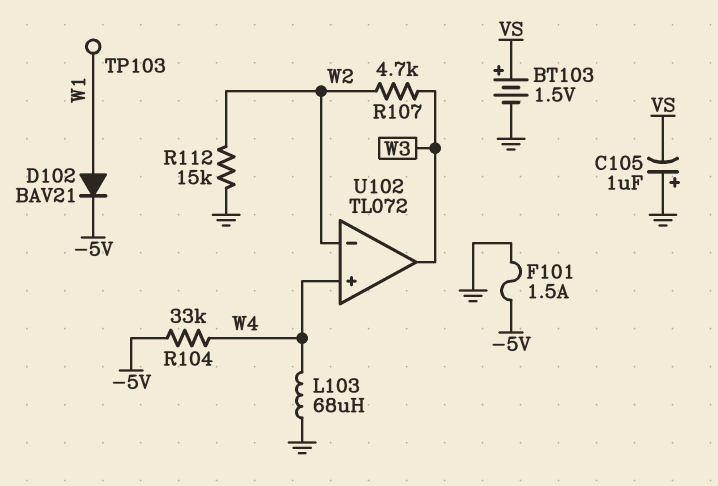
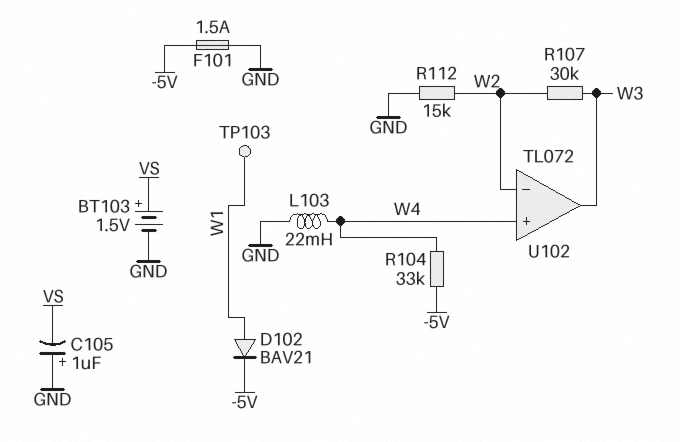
L103: 68uH (GND, W4) -> 22mH (GND, W4)
R107: 4.7k (W2, W3) -> 30k (W2, W3)

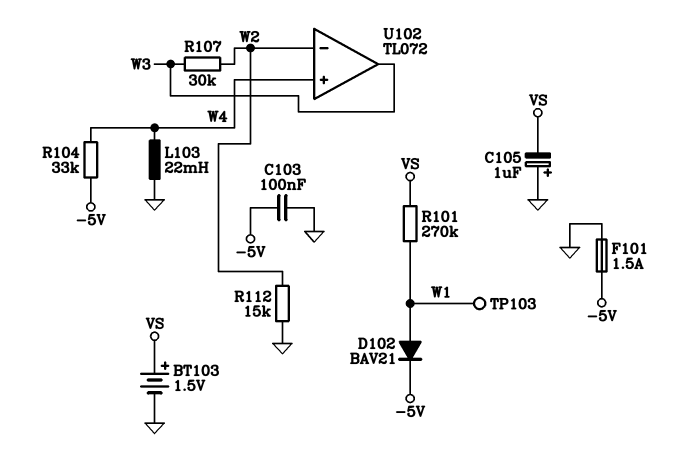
C103: none -> 100nF (-5V, GND)
R101: none -> 270k (VS, W1)

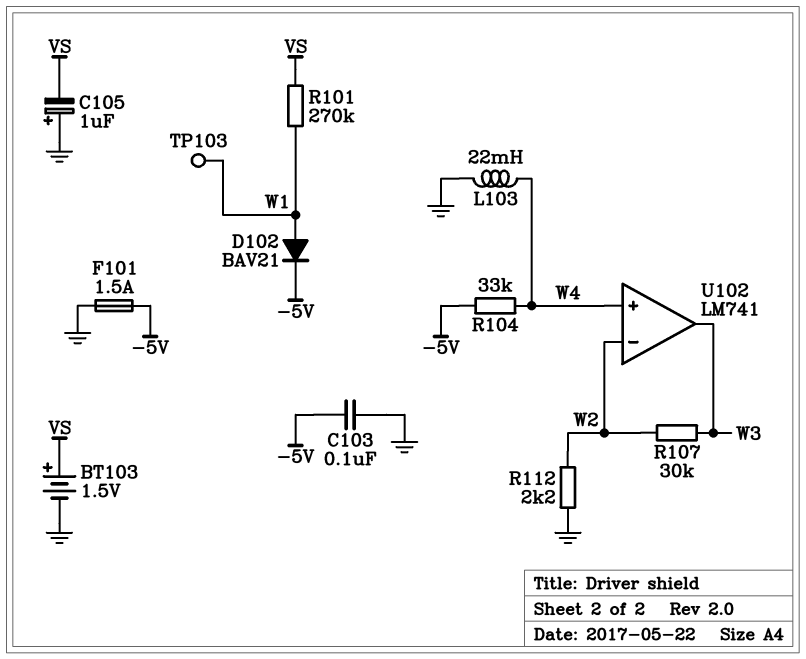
R112: 15k (GND, W2) -> 2.2k (GND, W2)
U102: TL072 -> LM741

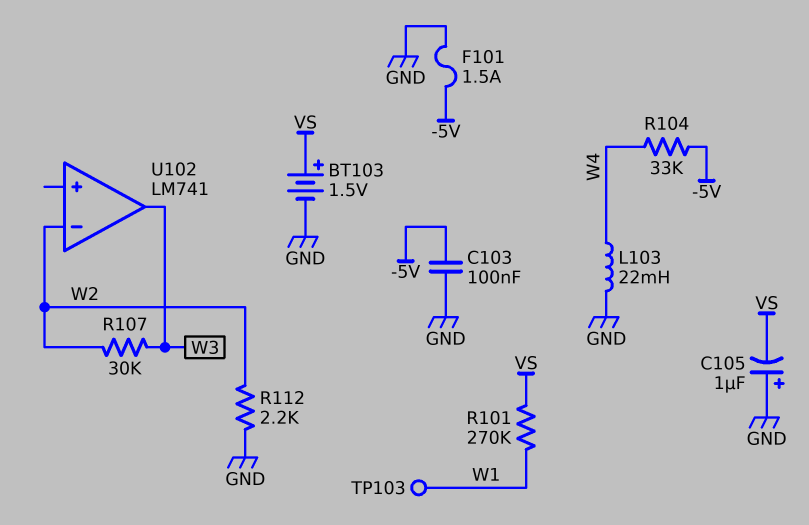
D102: diode BAV21 (A W1, K -5V) -> none
U102 pin in+: W4 -> none

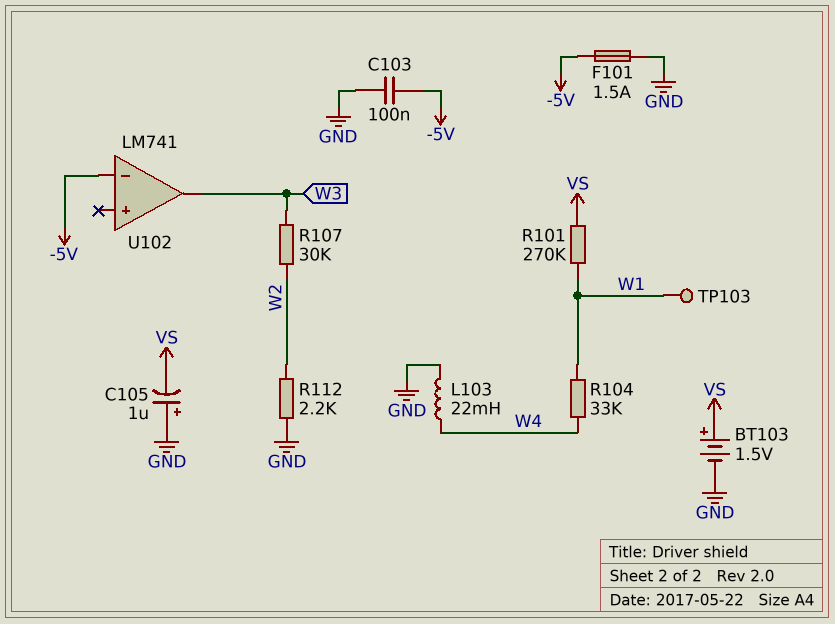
R104: 33k (-5V, W4) -> 33k (W1, W4)
U102 pin in-: W2 -> -5V

